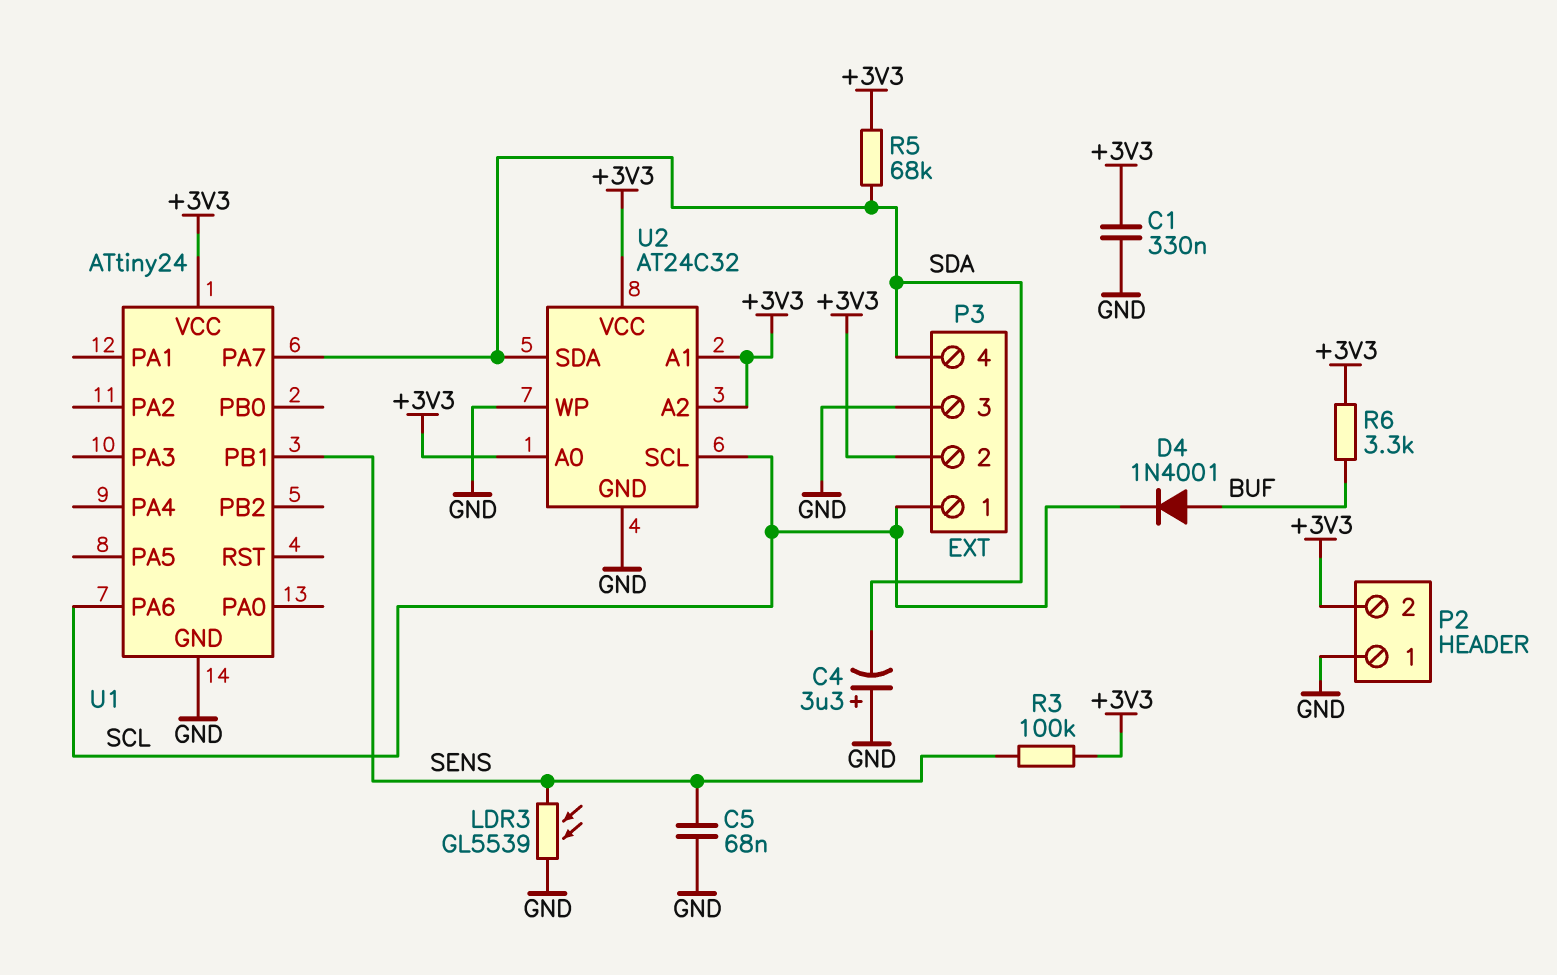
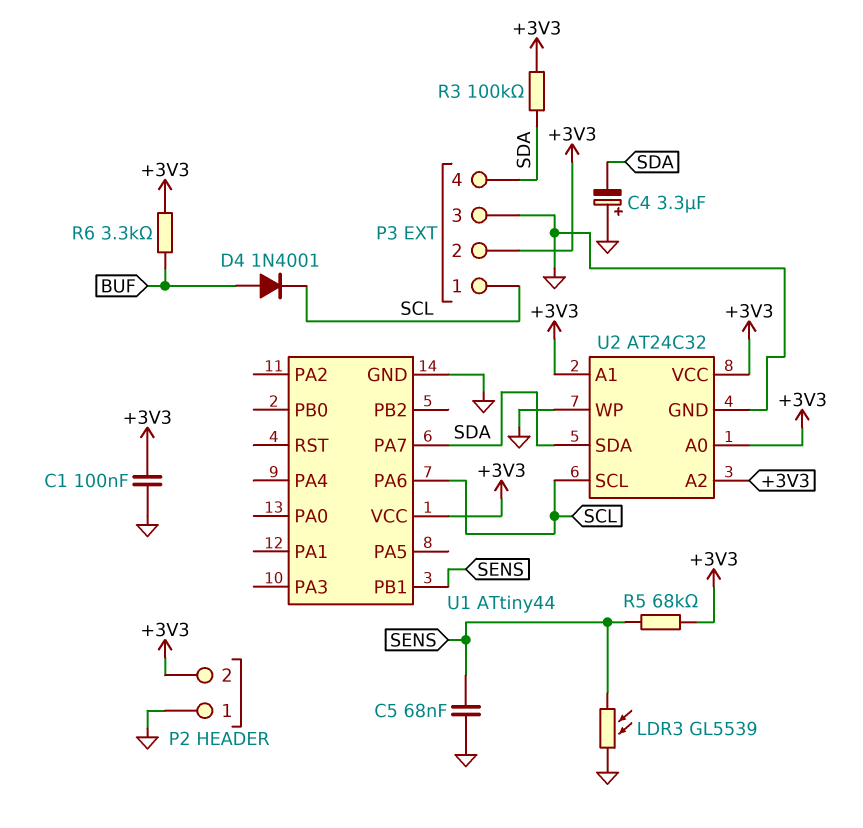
C1: 330nF (+3V3, GND) -> 100nF (+3V3, GND)
R3: 100k (+3V3, SENS) -> 100k (+3V3, SDA)
R5: 68k (+3V3, SDA) -> 68k (+3V3, SENS)
U1: ATtiny24 -> ATtiny44

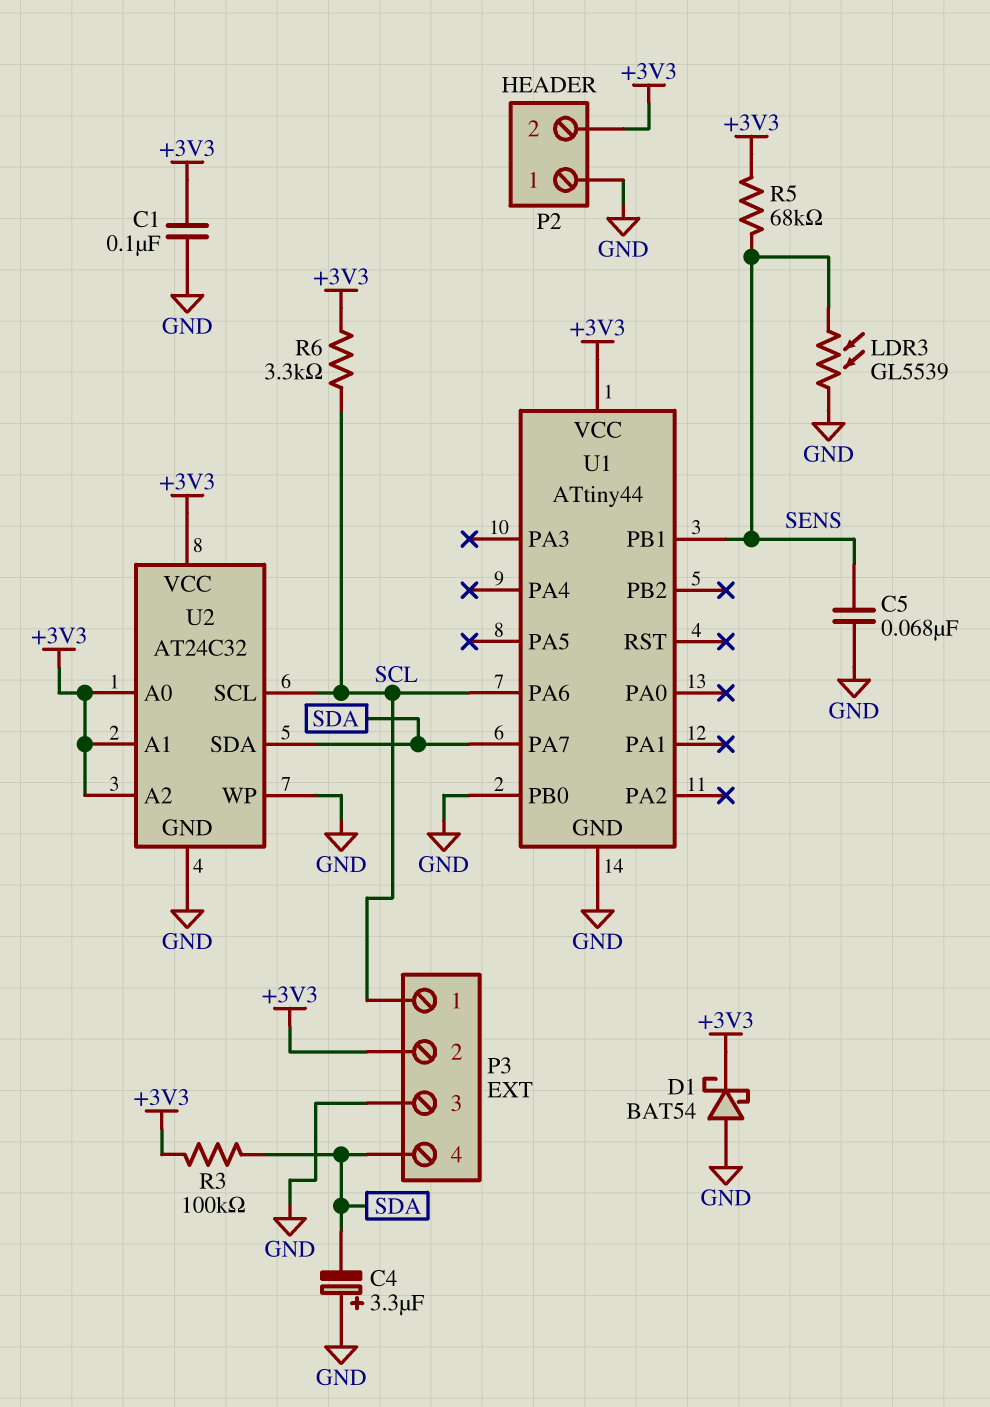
D1: none -> schottky BAT54 (A GND, K +3V3)
D4: diode 1N4001 (A BUF, K SCL) -> none
R6: 3.3k (+3V3, BUF) -> 3.3k (+3V3, SCL)
U1 pin PB0: none -> GND

